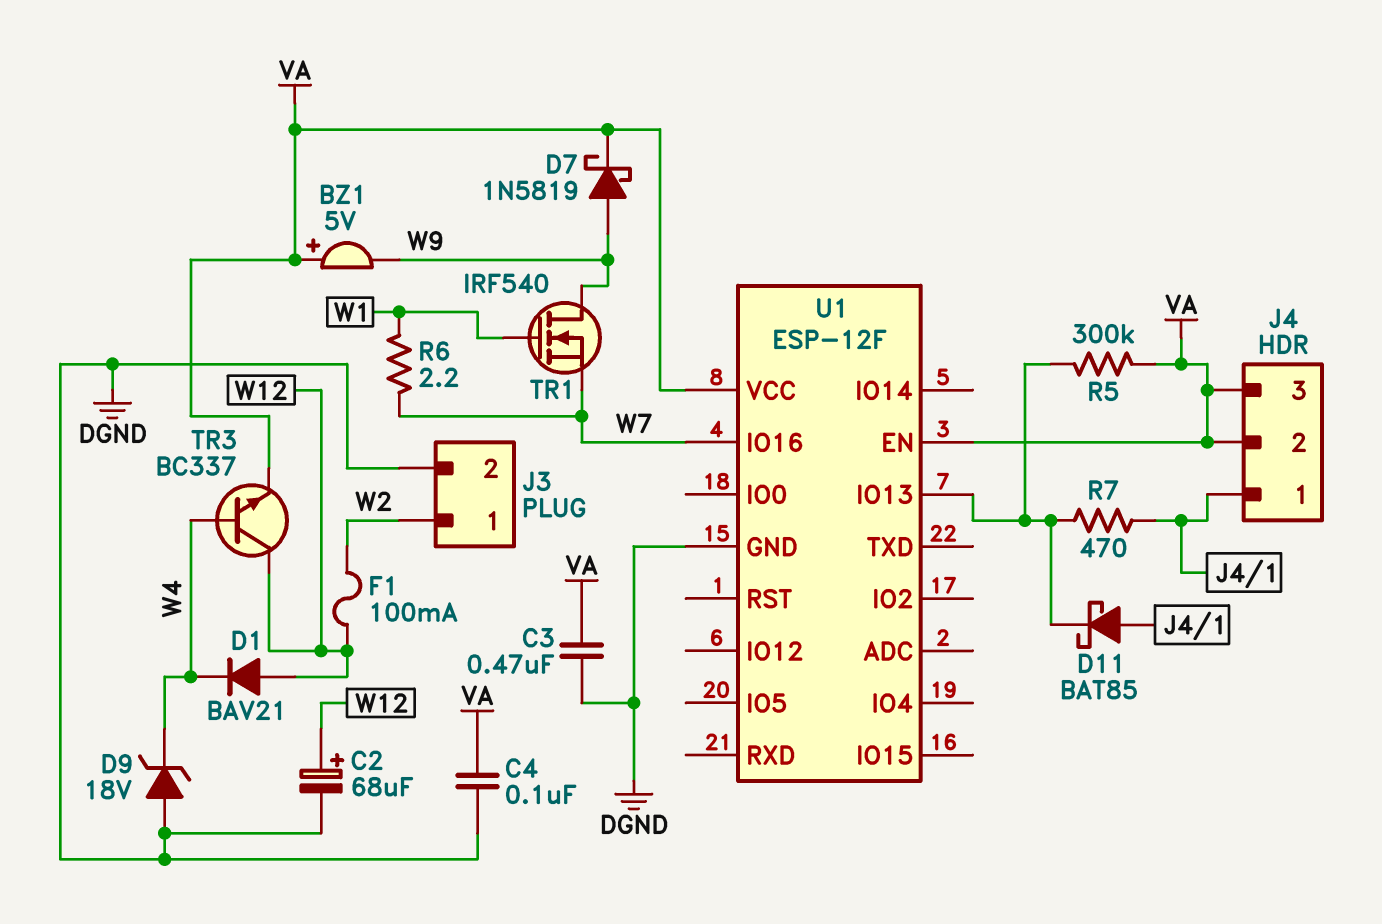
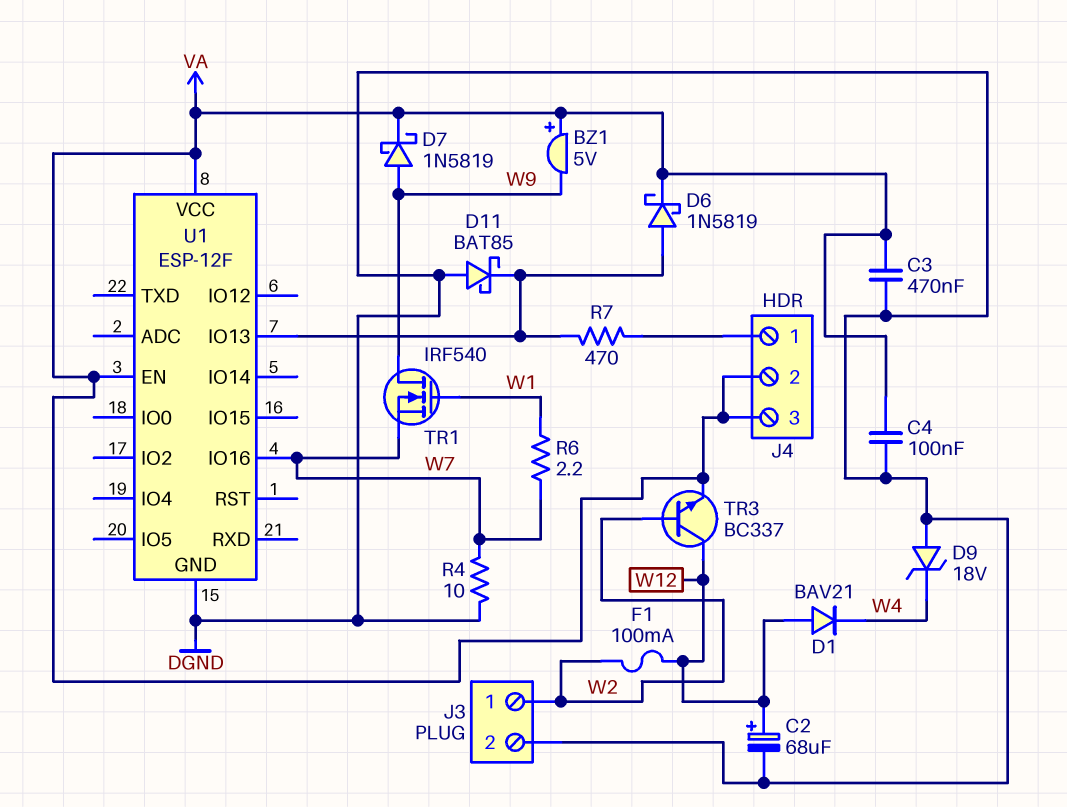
D6: none -> schottky 1N5819 (A U1/IO13, K VA)
D11: schottky BAT85 (A J4/1, K U1/IO13) -> schottky BAT85 (A DGND, K U1/IO13)
R4: none -> 10 (DGND, W7)
R5: 300k (U1/IO13, VA) -> none
TR3: NPN BC337 (B W4, C W12, E VA) -> NPN BC337 (B W2, C W12, E VA)

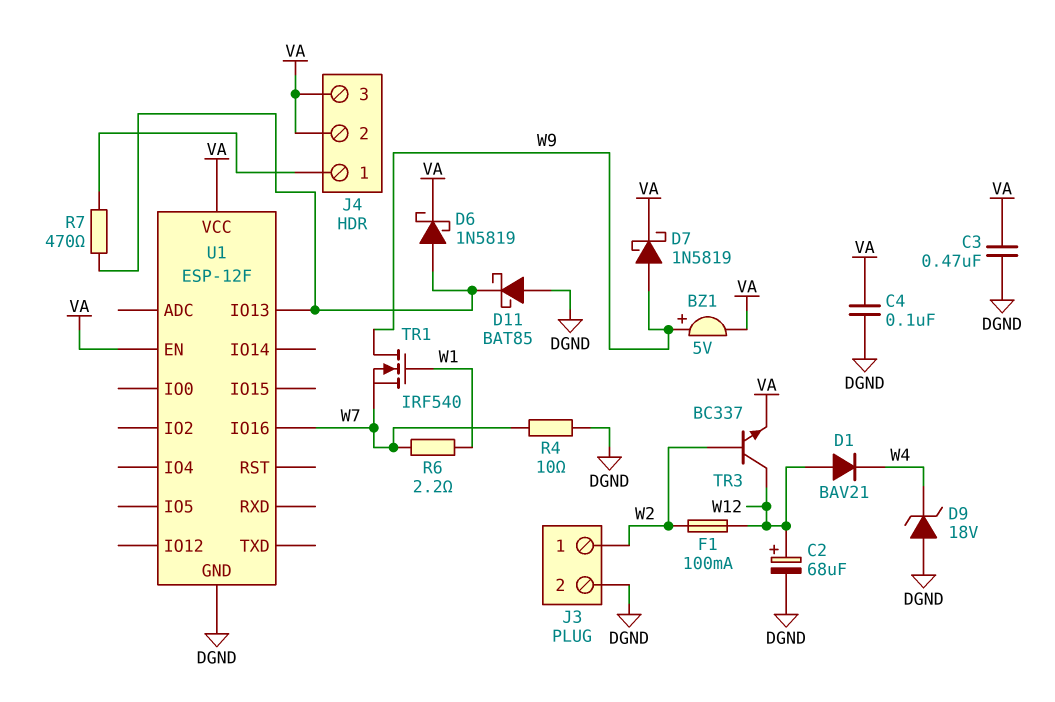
BZ1: buzzer 5V (plus VA, minus W9) -> buzzer 5V (plus W9, minus VA)

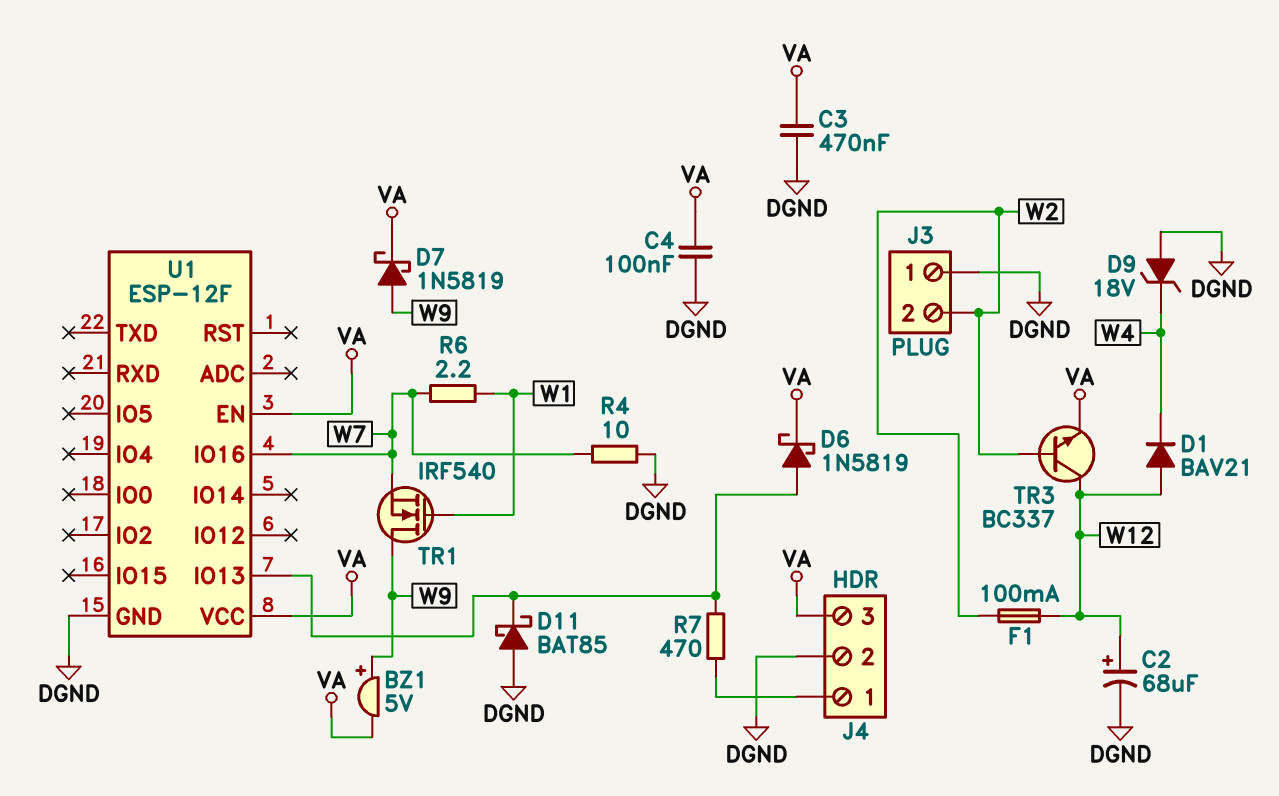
J3 pin 1: W2 -> DGND
J3 pin 2: DGND -> W2
J4 pin 2: VA -> DGND

